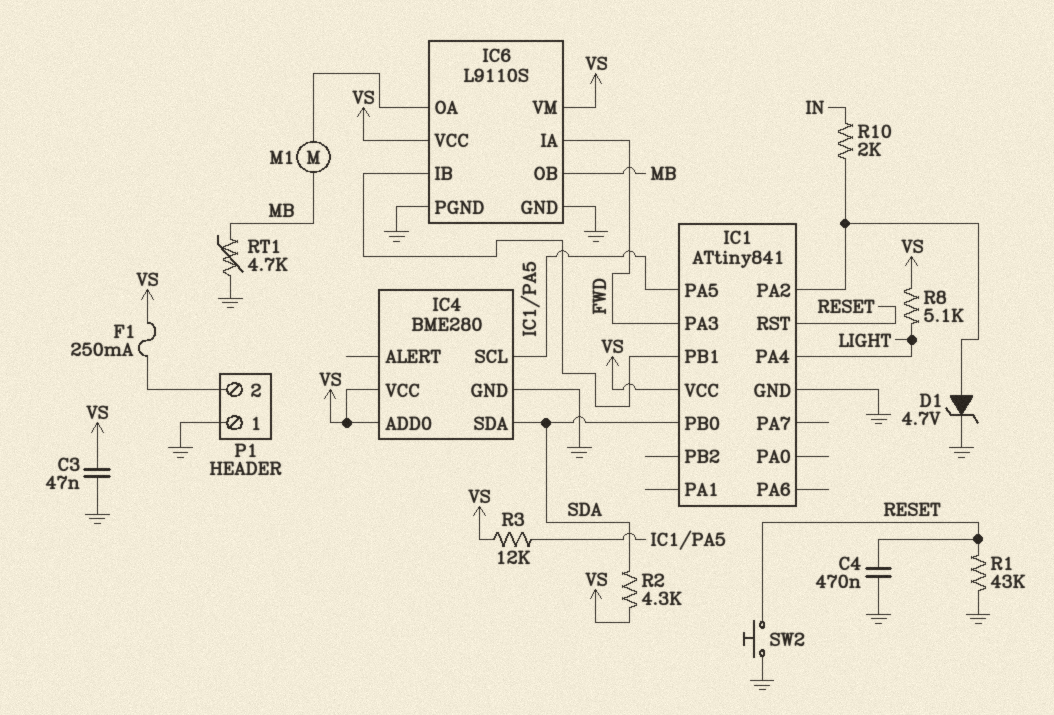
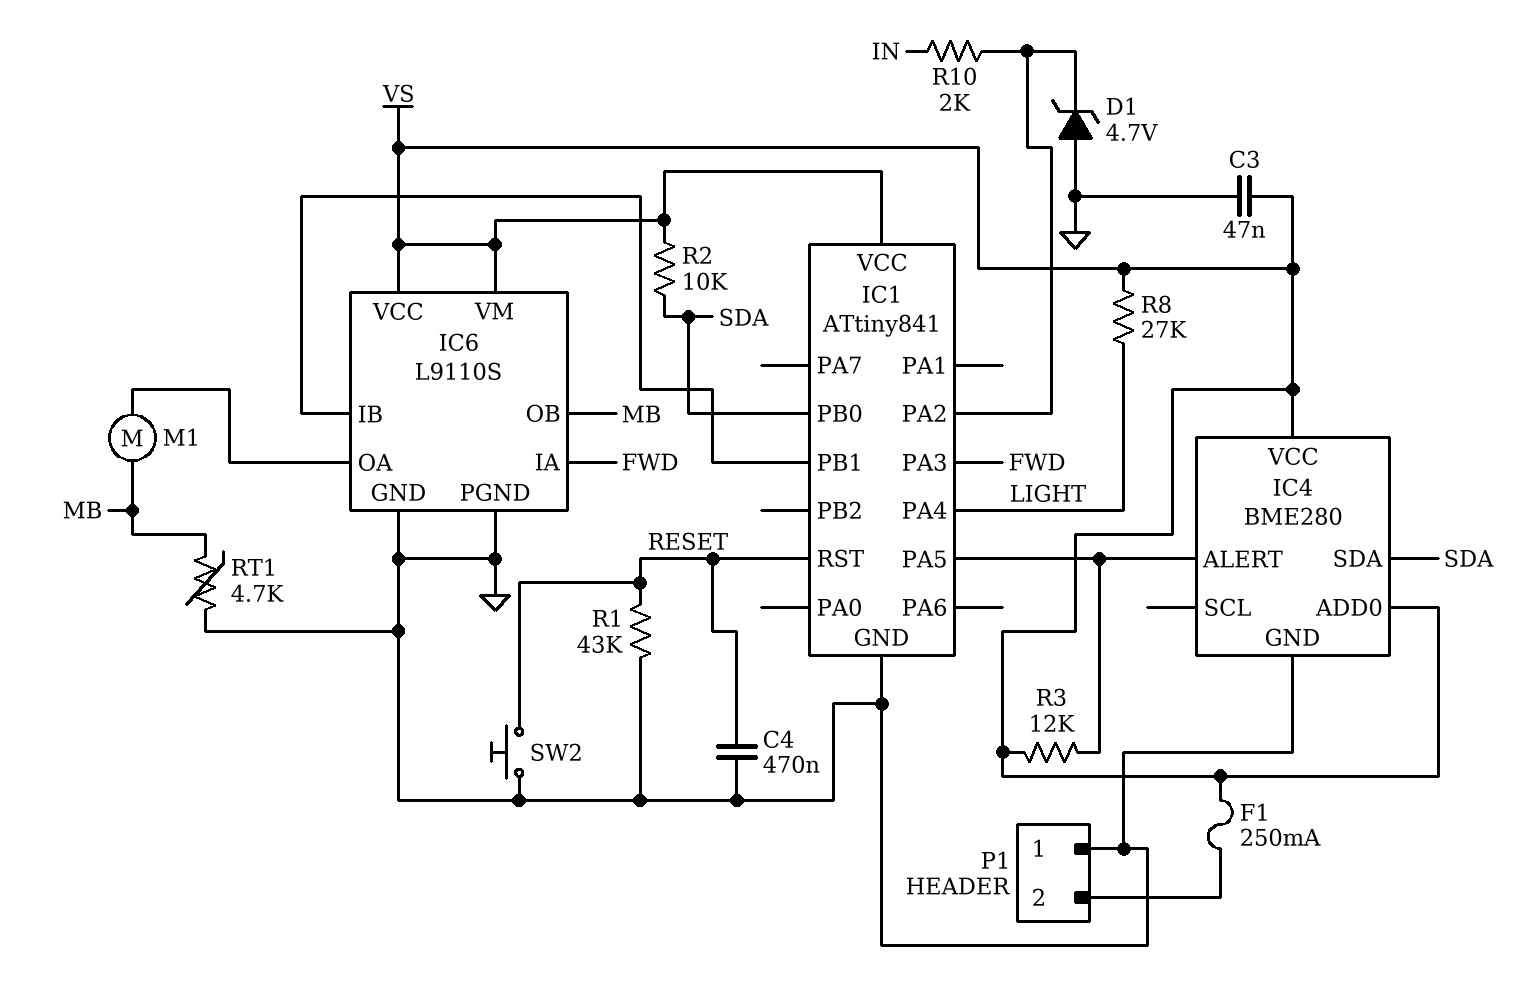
D1: zener 4.7V (A IC1/PA2, K GND) -> zener 4.7V (A GND, K IC1/PA2)
IC4 pin ALERT: none -> IC1/PA5
IC4 pin SCL: IC1/PA5 -> none
R2: 4.3k (SDA, VS) -> 10k (SDA, VS)
R8: 5.1k (LIGHT, VS) -> 27k (LIGHT, VS)

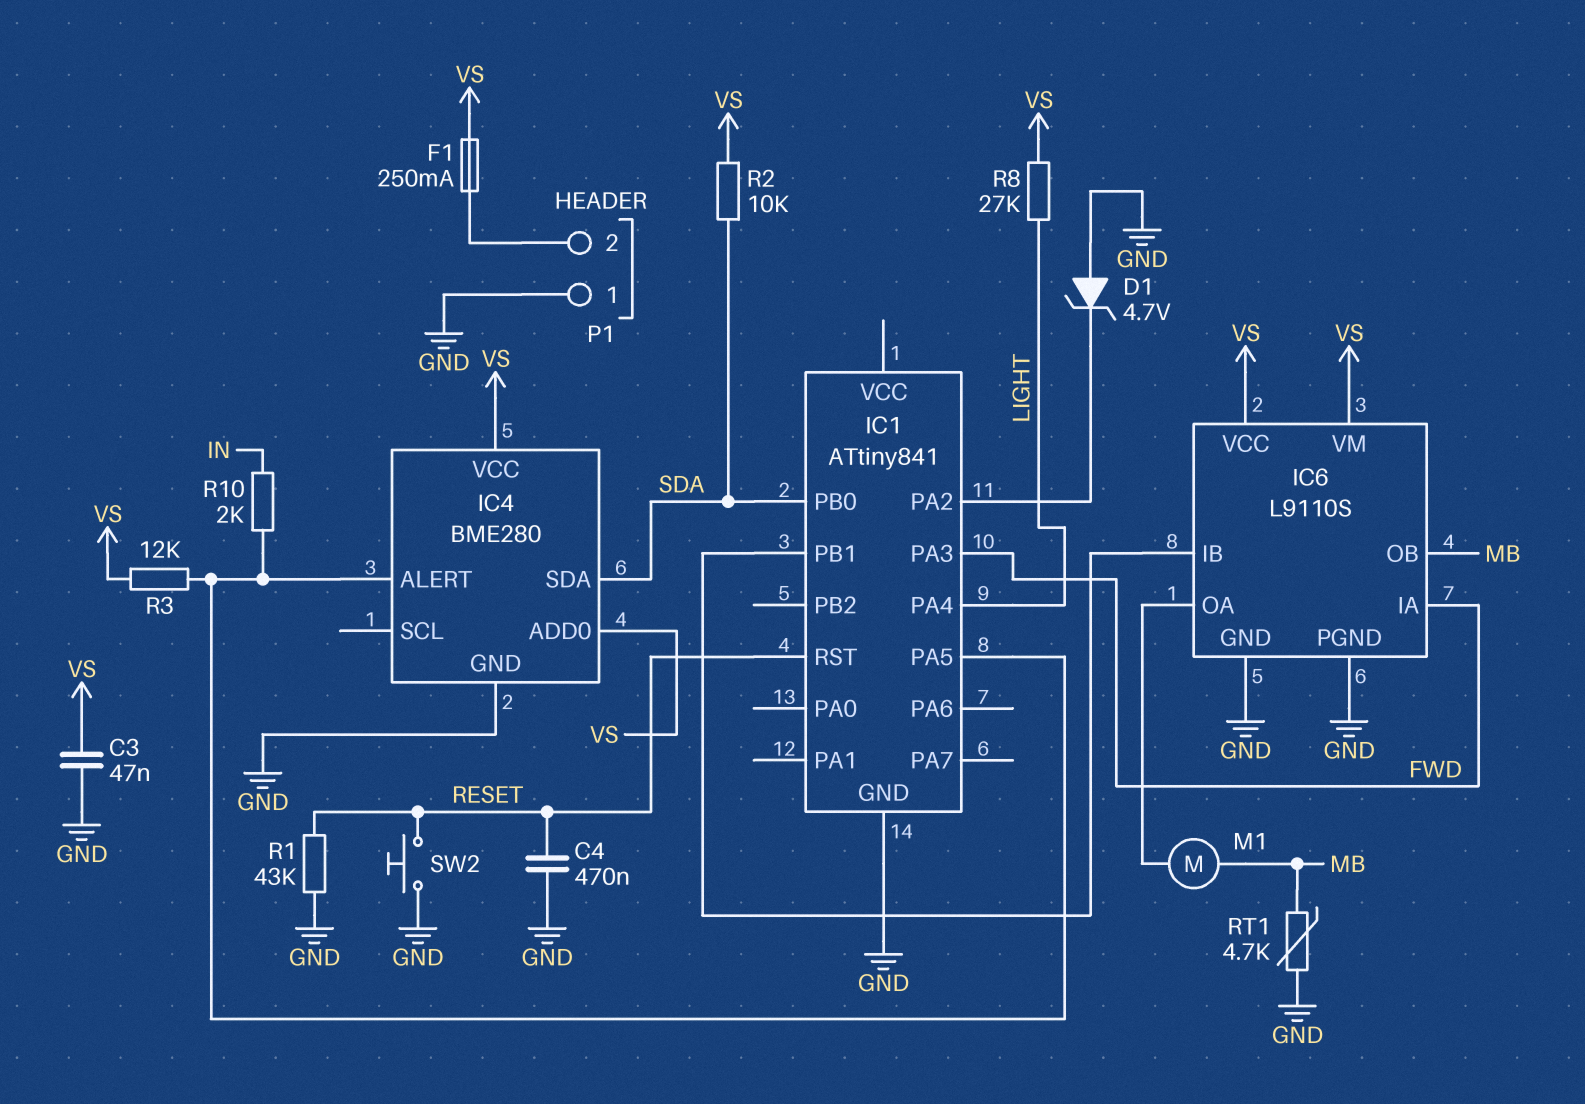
IC1 pin VCC: VS -> none
R10: 2k (IC1/PA2, IN) -> 2k (IC1/PA5, IN)

